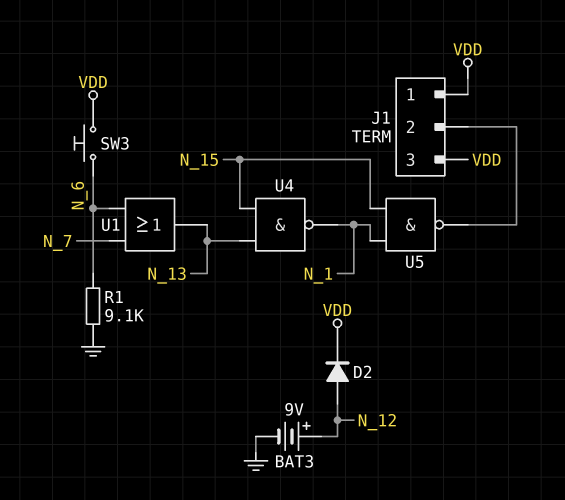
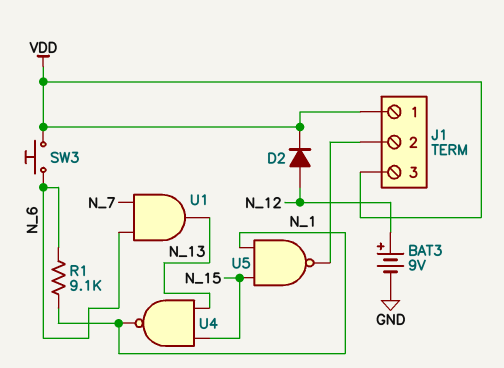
R1: 9.1k (GND, N_6) -> 9.1k (N_1, N_6)
U1: OR (in N_6, in N_7, out N_13) -> AND (in N_6, in N_7, out N_13)

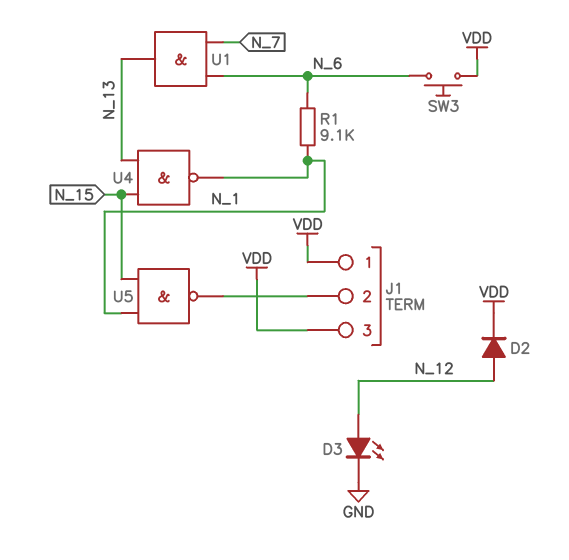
BAT3: 9V (plus N_12, minus GND) -> none
D3: none -> LED (A N_12, K GND)

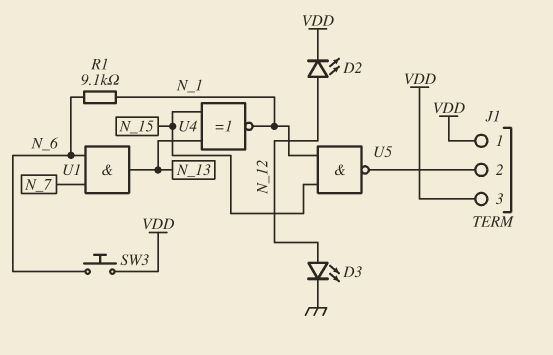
D2: diode (A N_12, K VDD) -> LED (A N_12, K VDD)
U4: NAND (in N_13, in N_15, out N_1) -> XNOR (in N_13, in N_15, out N_1)

